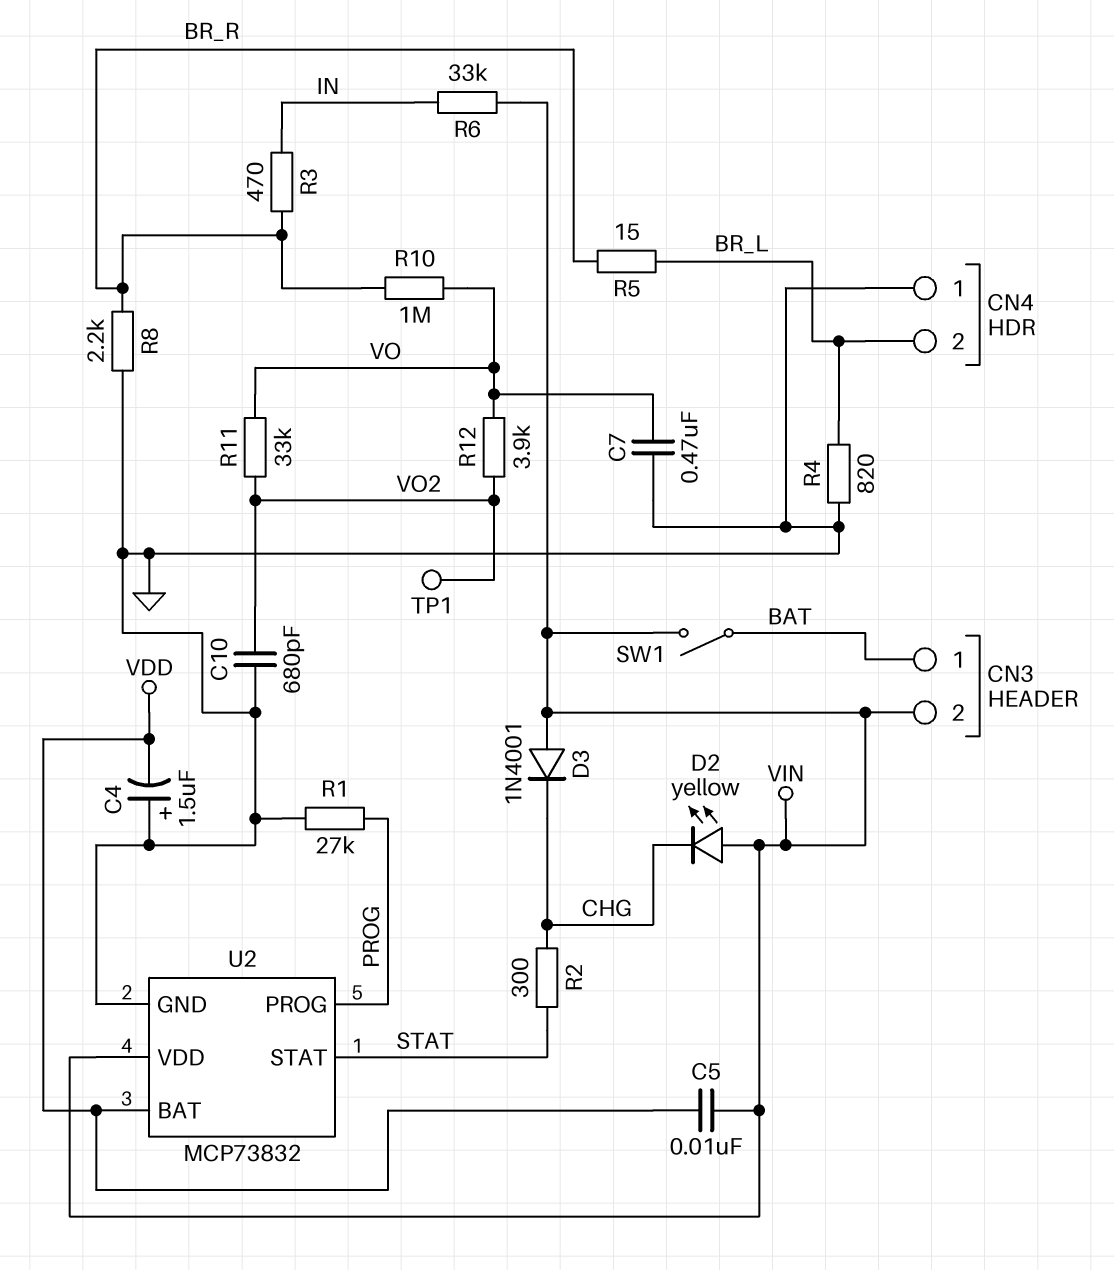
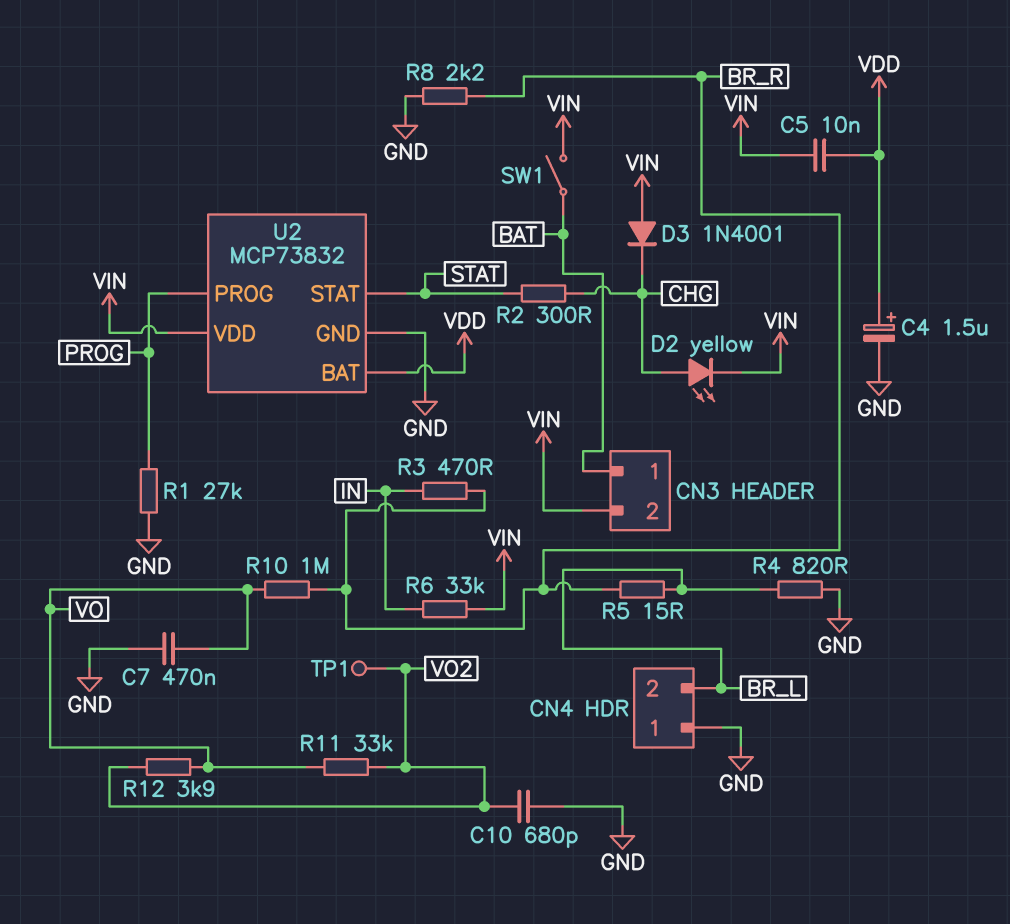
C4: 1.5uF (plus GND, minus VDD) -> 1.5uF (plus VDD, minus GND)
D2: LED yellow (A VIN, K CHG) -> LED yellow (A CHG, K VIN)

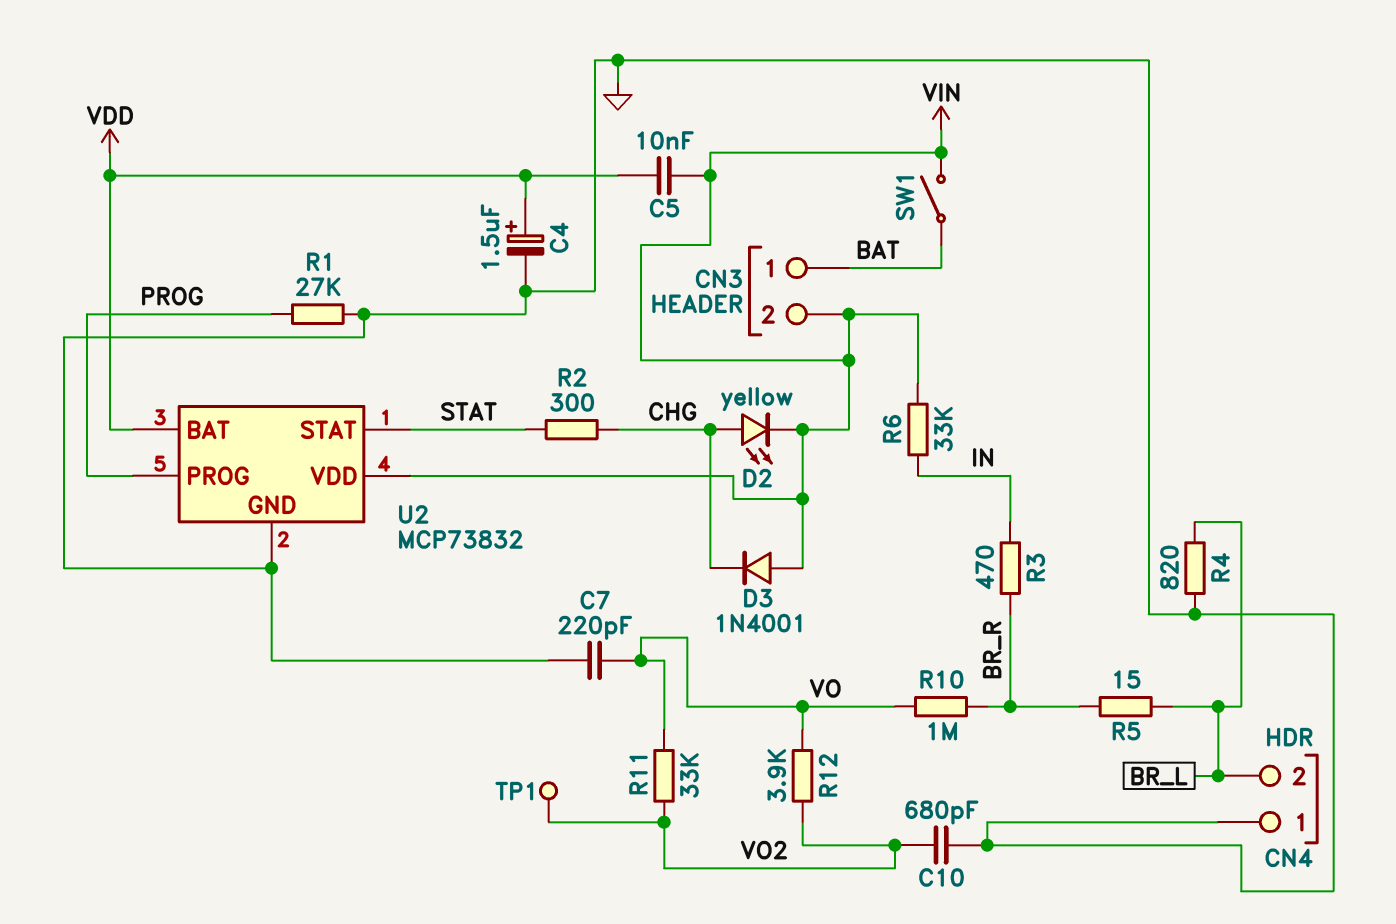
C7: 470nF (GND, VO) -> 220pF (GND, VO)
R8: 2.2k (BR_R, GND) -> none

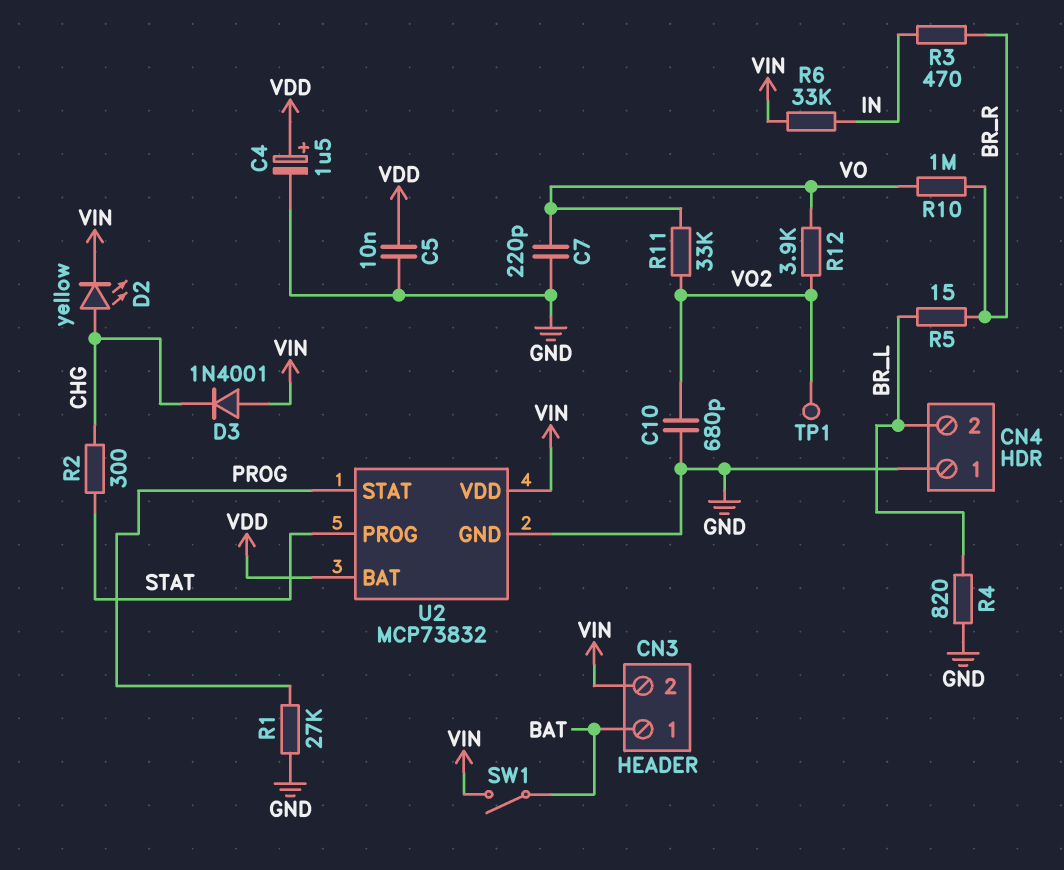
C5: 10nF (VDD, VIN) -> 10nF (GND, VDD)
U2 pin PROG: PROG -> STAT
U2 pin STAT: STAT -> PROG

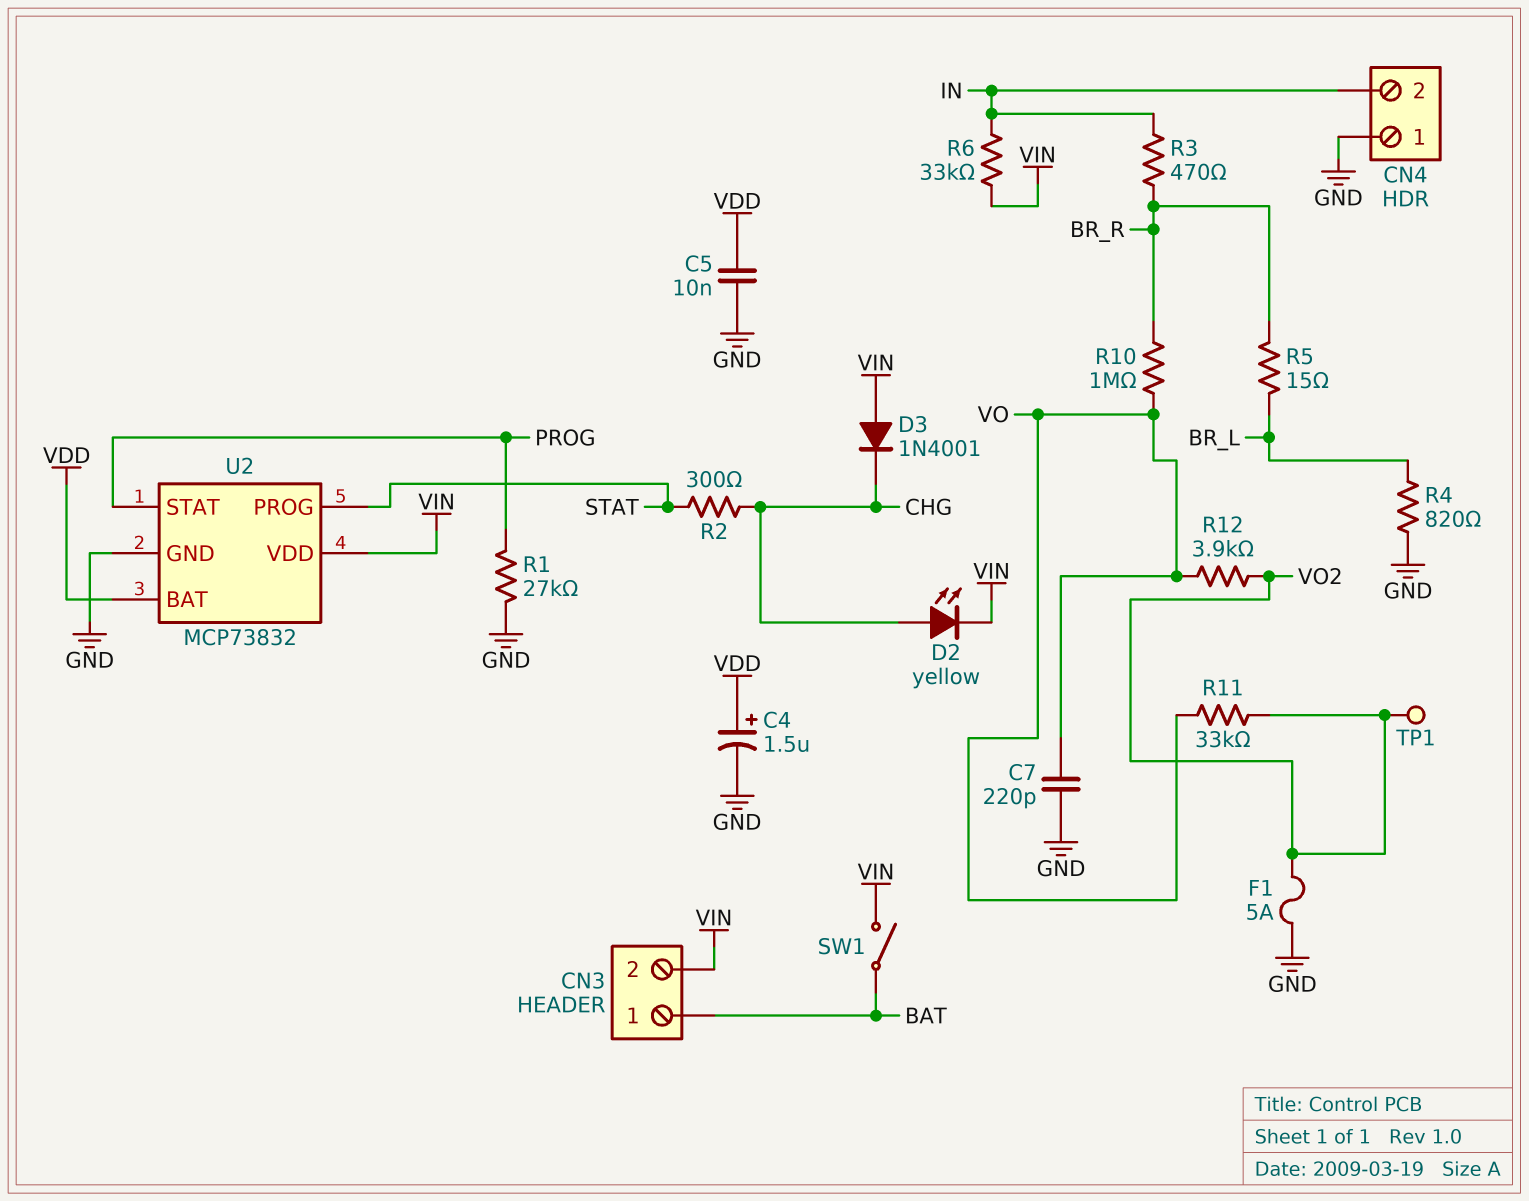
C10: 680pF (GND, VO2) -> none
CN4 pin 2: BR_L -> IN
F1: none -> 5A (GND, VO2)

